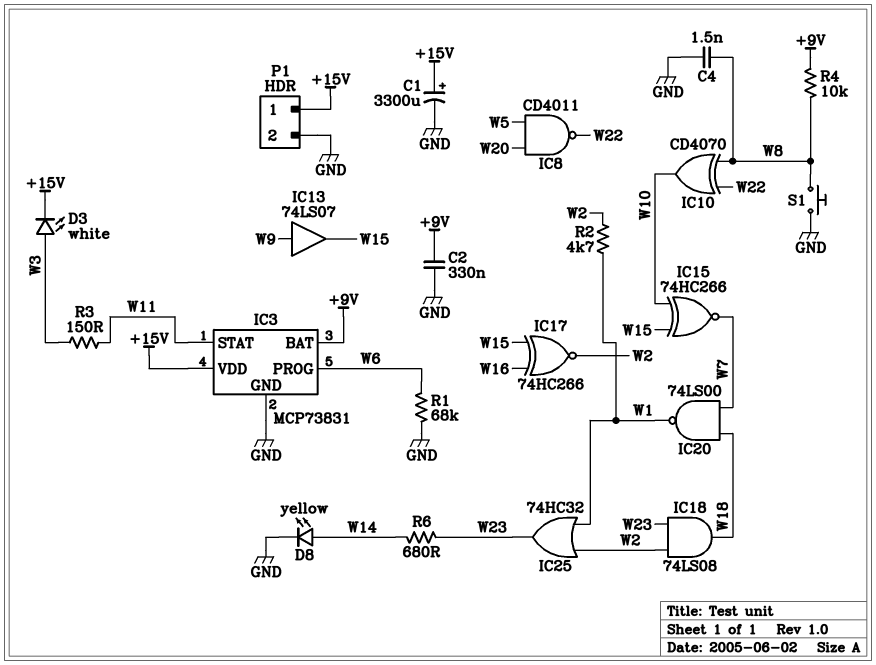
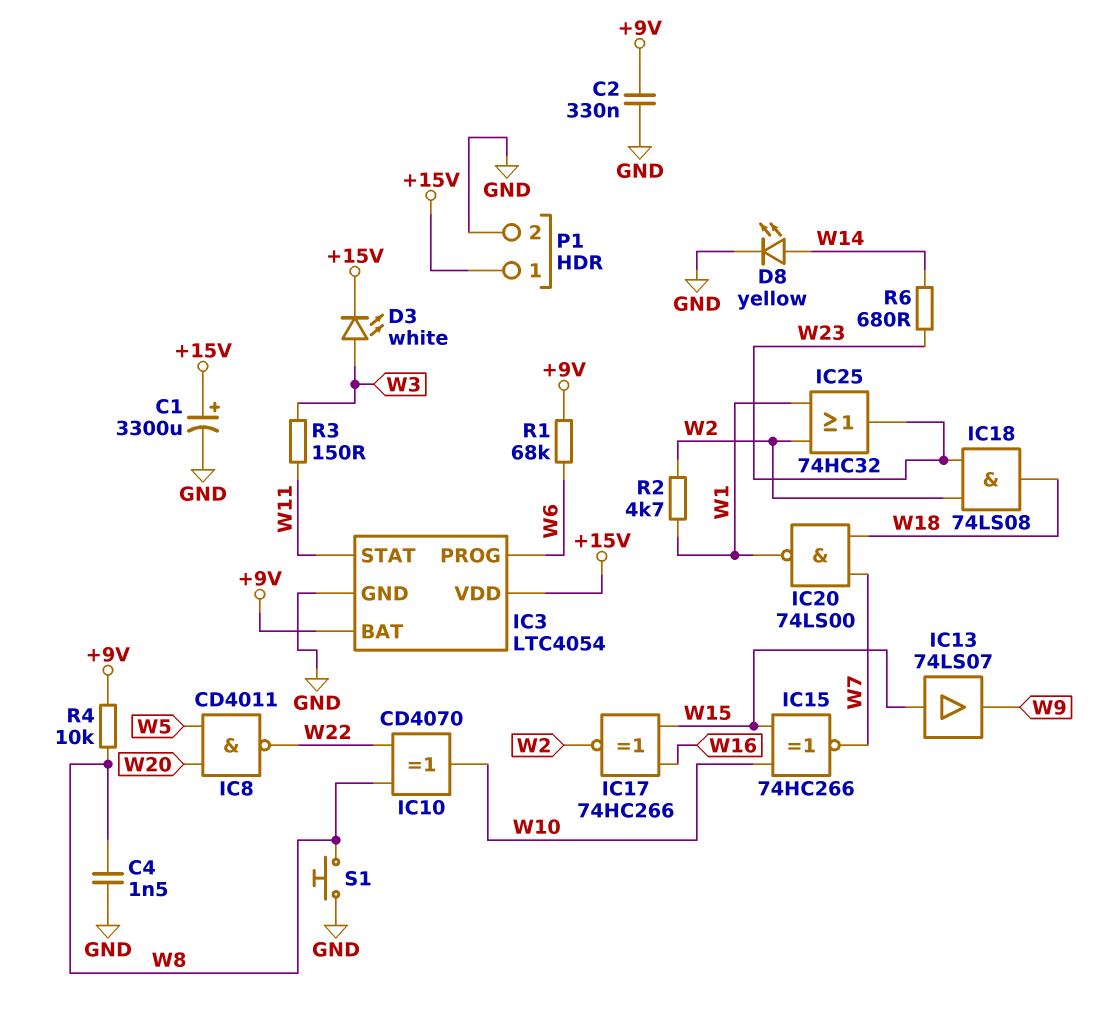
IC3: MCP73831 -> LTC4054
IC13: buffer 74LS07 (in W9, out W15) -> buffer 74LS07 (in W15, out W9)
R1: 68k (GND, W6) -> 68k (+9V, W6)

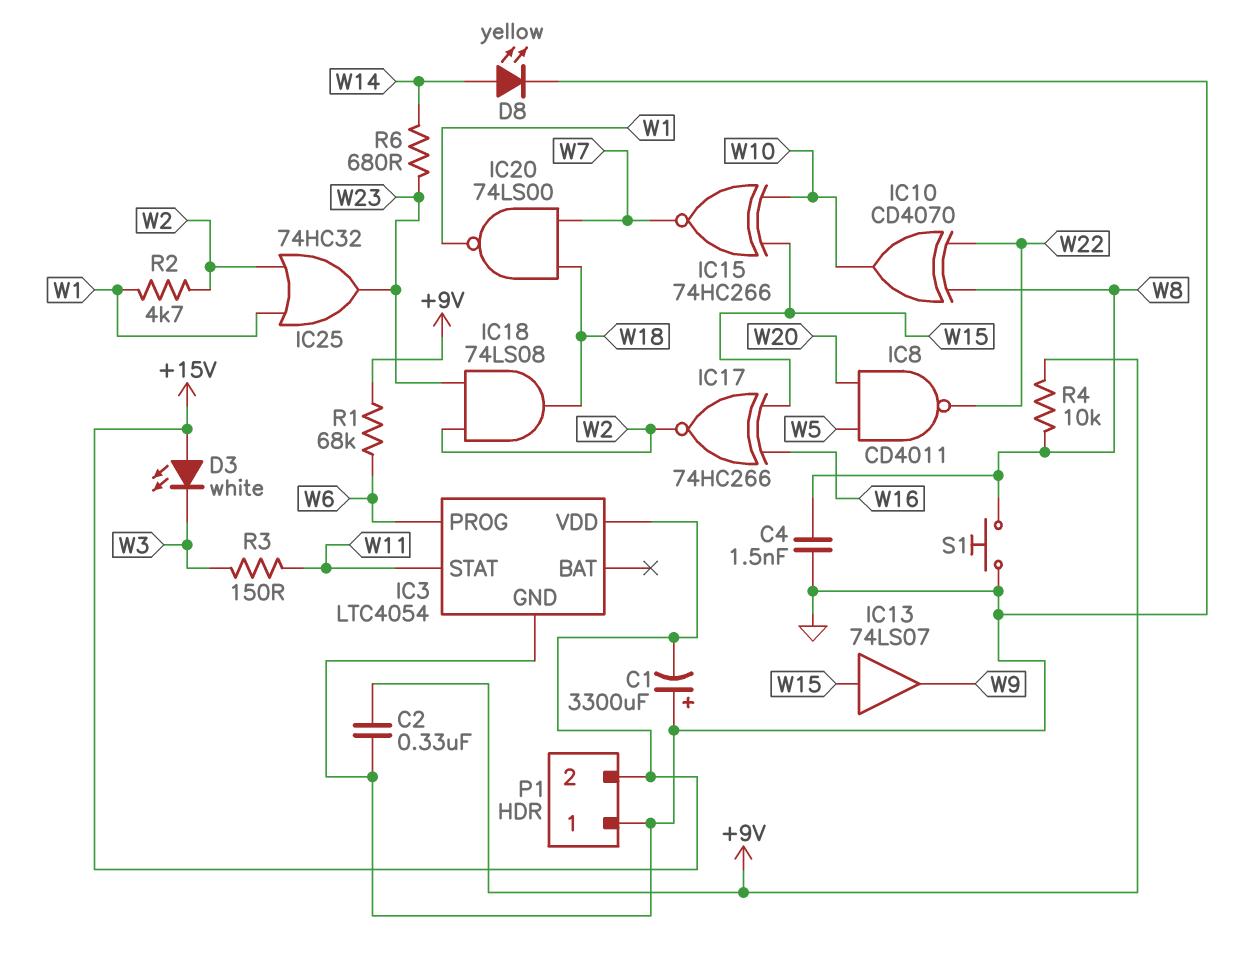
C1: 3300uF (plus +15V, minus GND) -> 3300uF (plus GND, minus +15V)
D3: LED white (A W3, K +15V) -> LED white (A +15V, K W3)
IC3 pin BAT: +9V -> none
P1 pin 1: +15V -> GND
P1 pin 2: GND -> +15V

